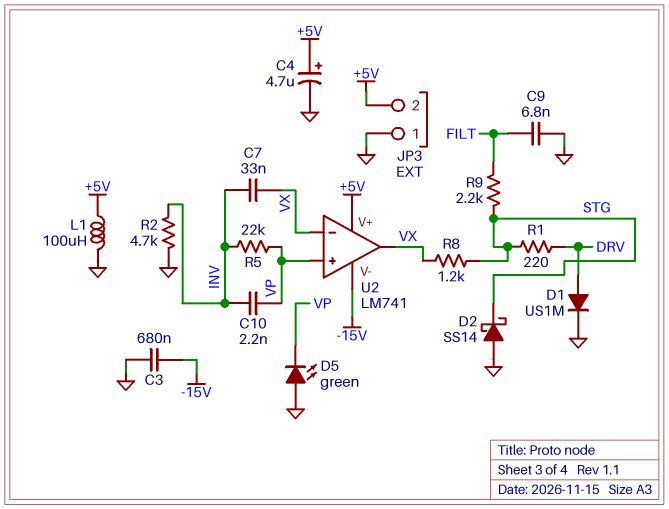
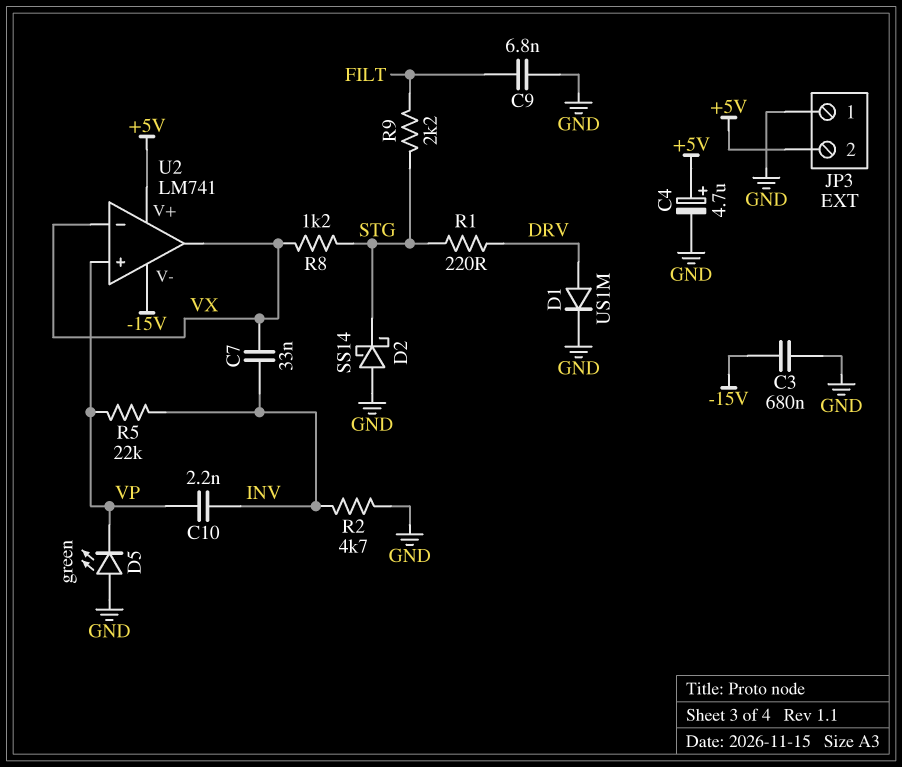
L1: 100uH (+5V, GND) -> none

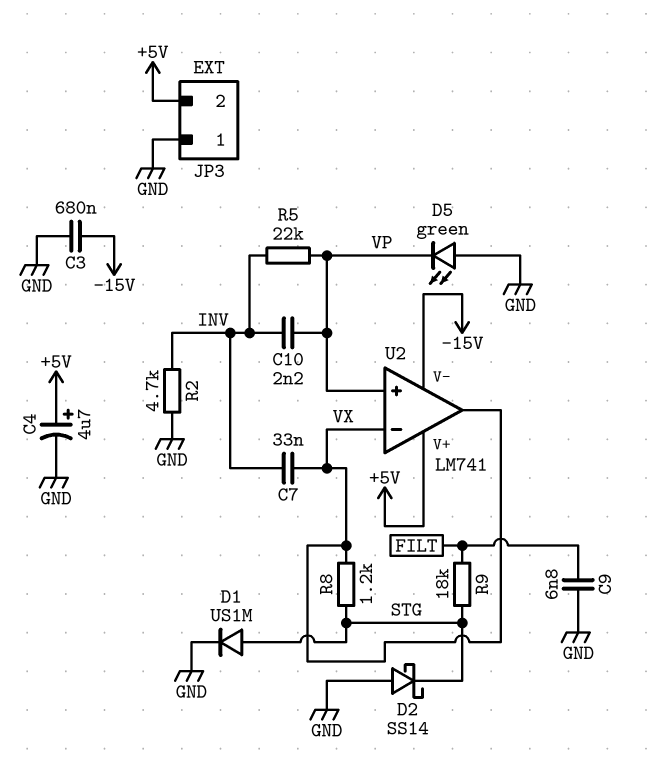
D1: diode US1M (A DRV, K GND) -> diode US1M (A STG, K GND)
R1: 220 (DRV, STG) -> none
R9: 2.2k (FILT, STG) -> 18k (FILT, STG)

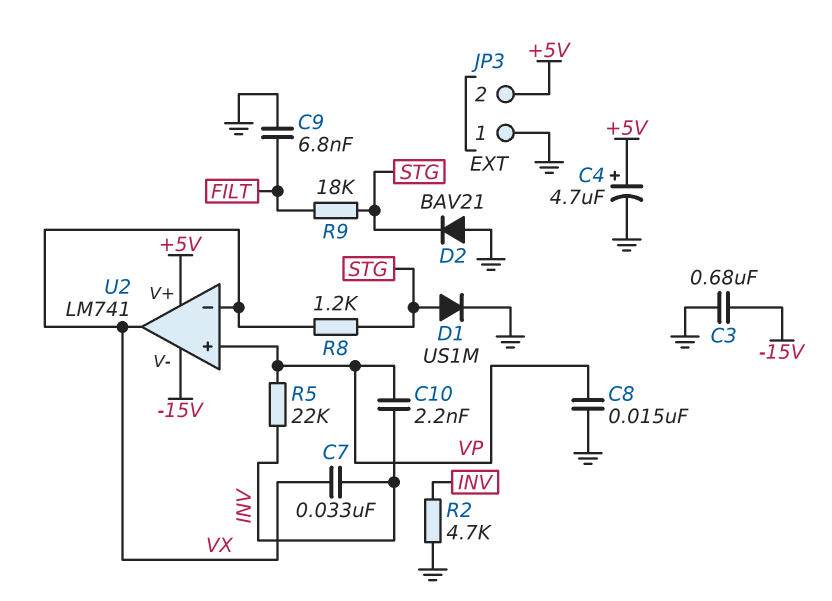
C8: none -> 15nF (GND, VP)
D2: schottky SS14 (A GND, K STG) -> diode BAV21 (A GND, K STG)
D5: LED green (A GND, K VP) -> none

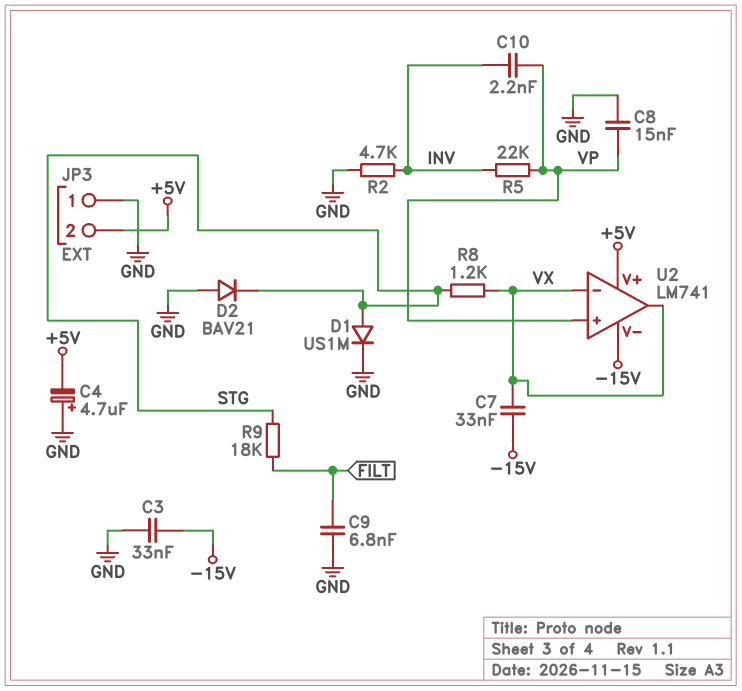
C3: 680nF (-15V, GND) -> 33nF (-15V, GND)
C4: 4.7uF (plus +5V, minus GND) -> 4.7uF (plus GND, minus +5V)
C7: 33nF (INV, VX) -> 33nF (-15V, VX)

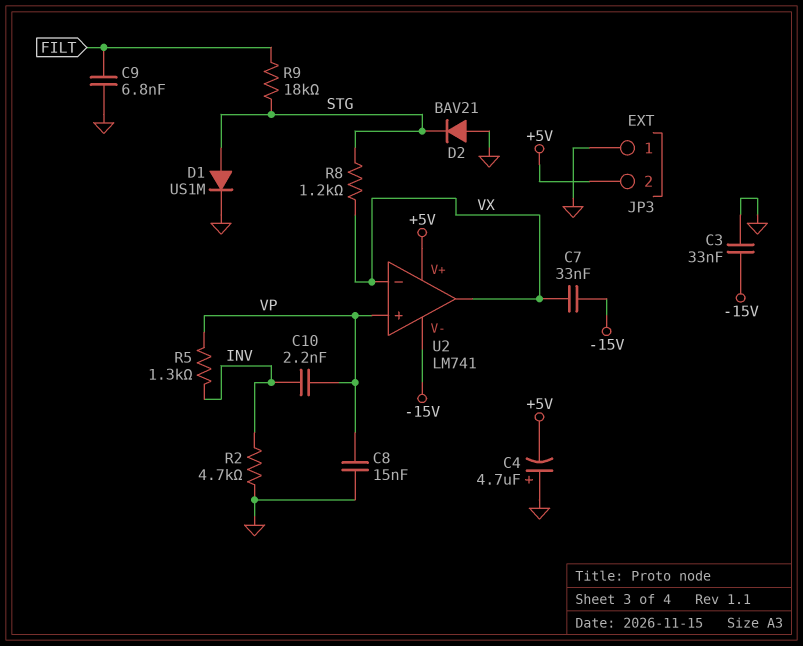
R5: 22k (INV, VP) -> 1.3k (INV, VP)

